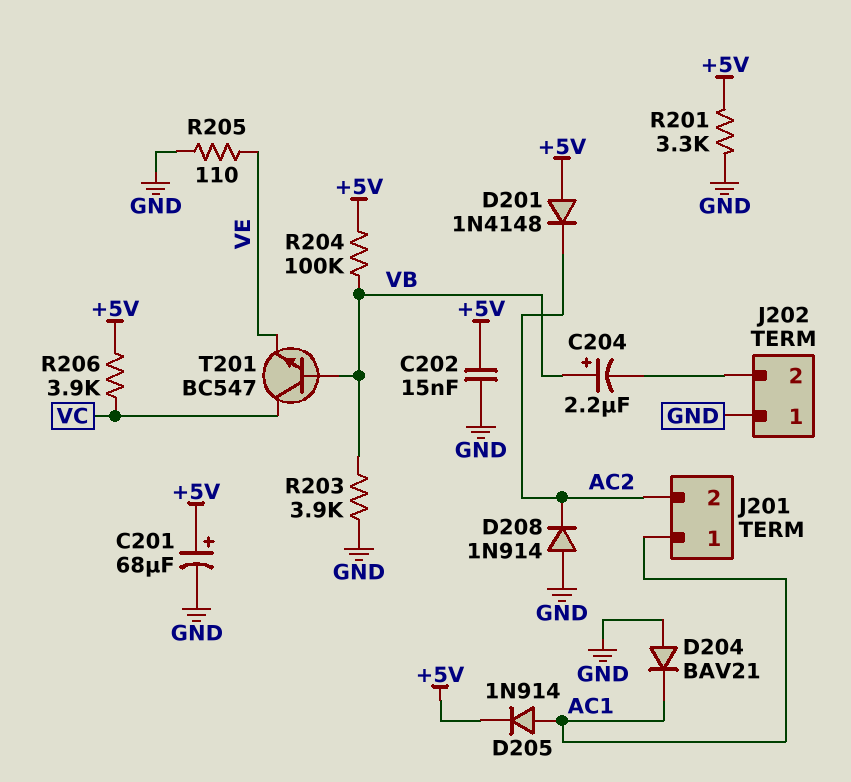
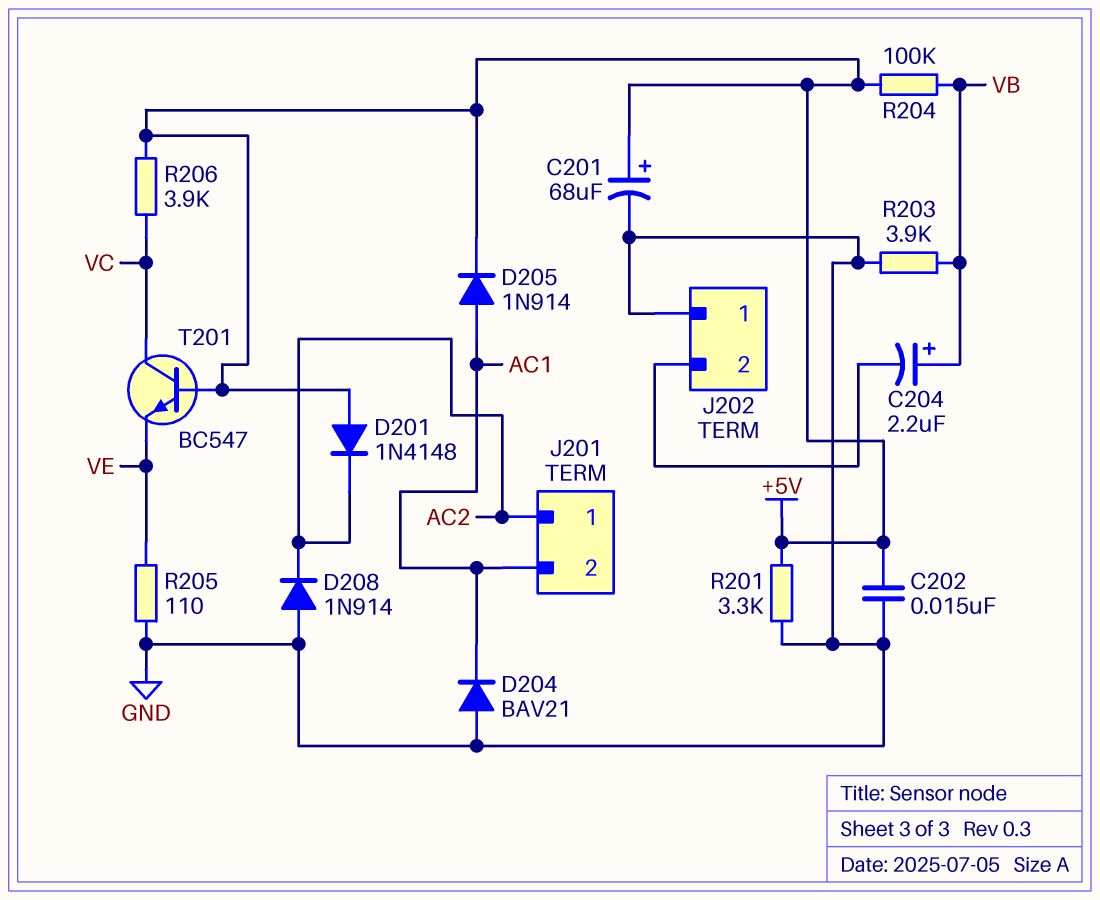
J201 pin 1: AC1 -> AC2
J201 pin 2: AC2 -> AC1
T201: NPN BC547 (B VB, C VC, E VE) -> NPN BC547 (B +5V, C VC, E VE)

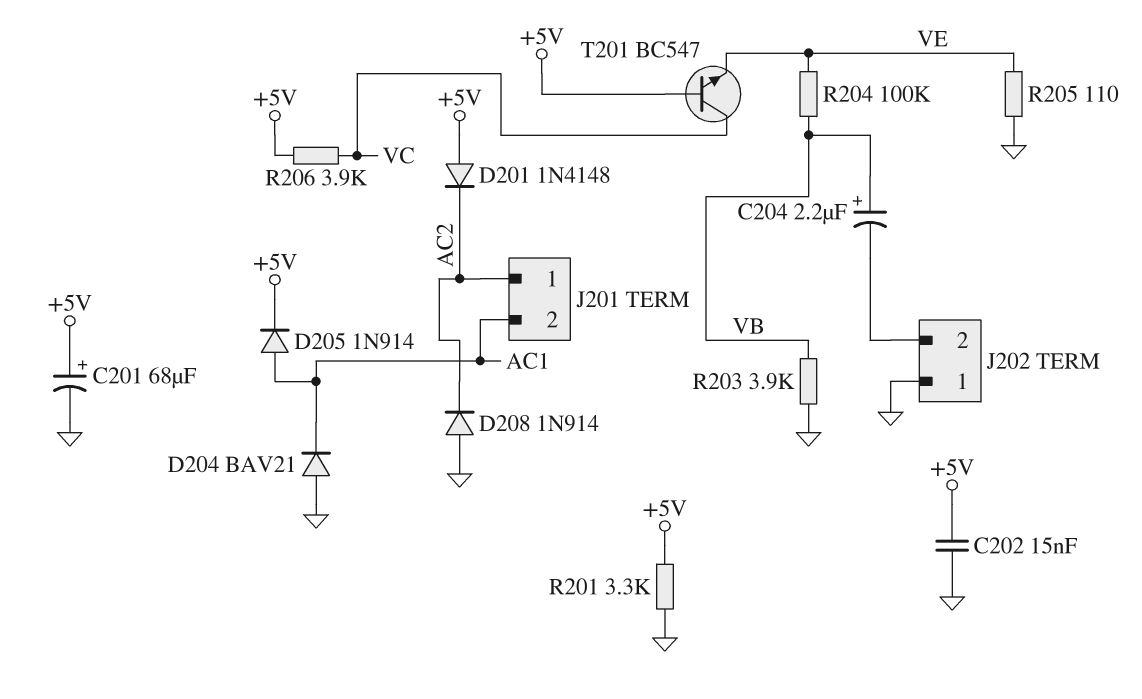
R204: 100k (+5V, VB) -> 100k (VB, VE)

